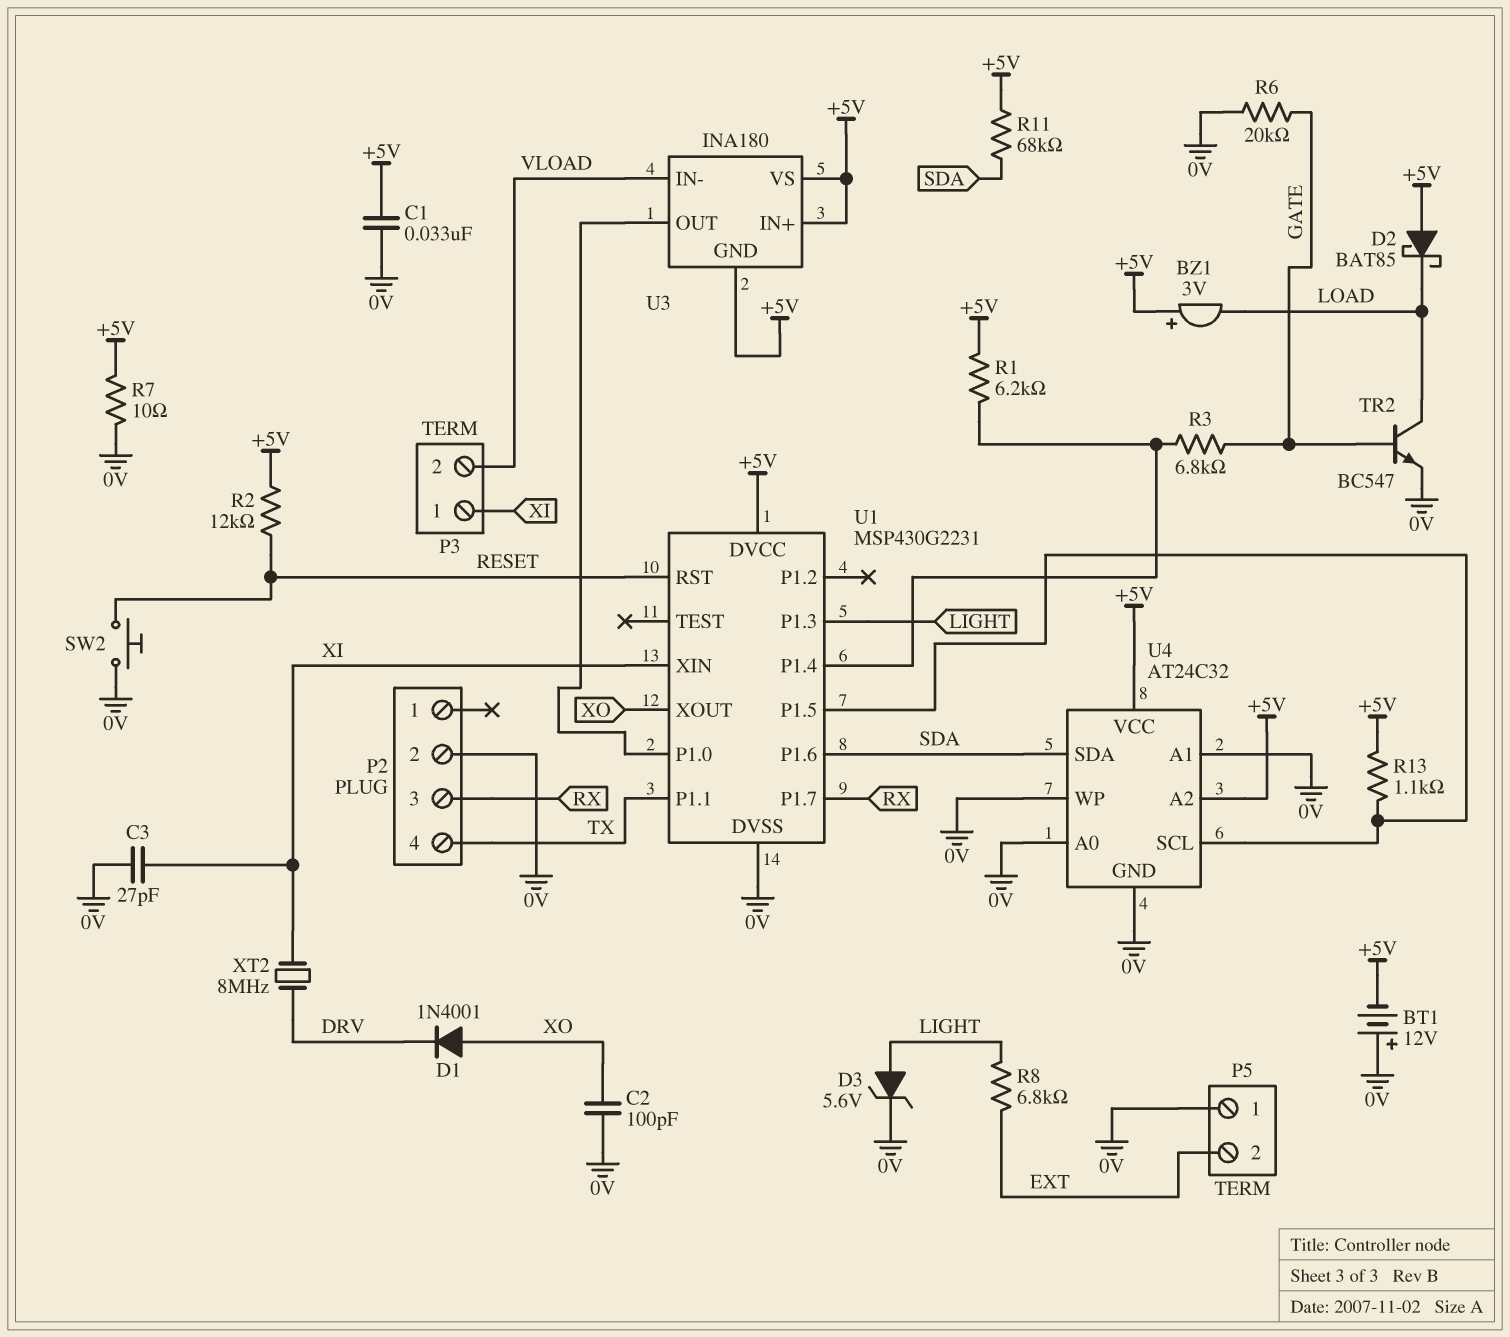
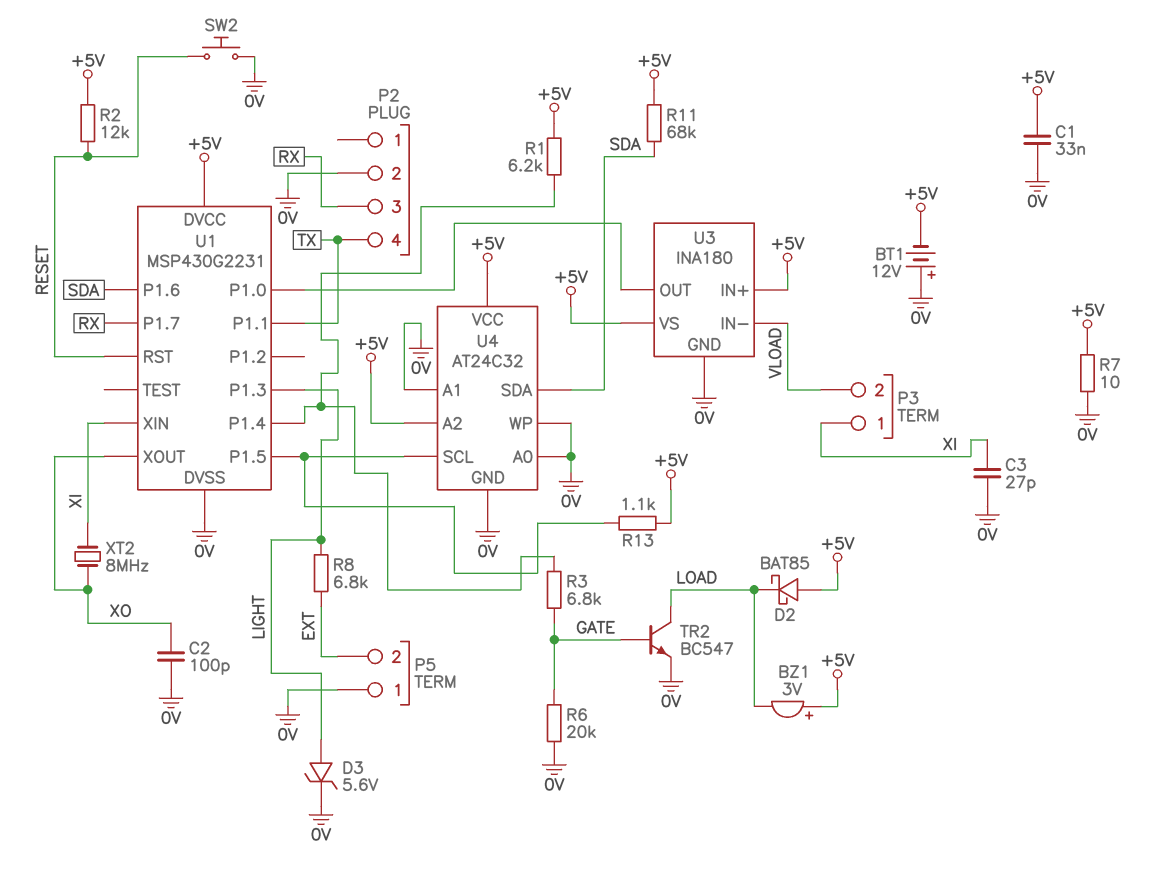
D1: diode 1N4001 (A XO, K DRV) -> none
U3 pin GND: +5V -> 0V
XT2: 8MHz (DRV, XI) -> 8MHz (XI, XO)

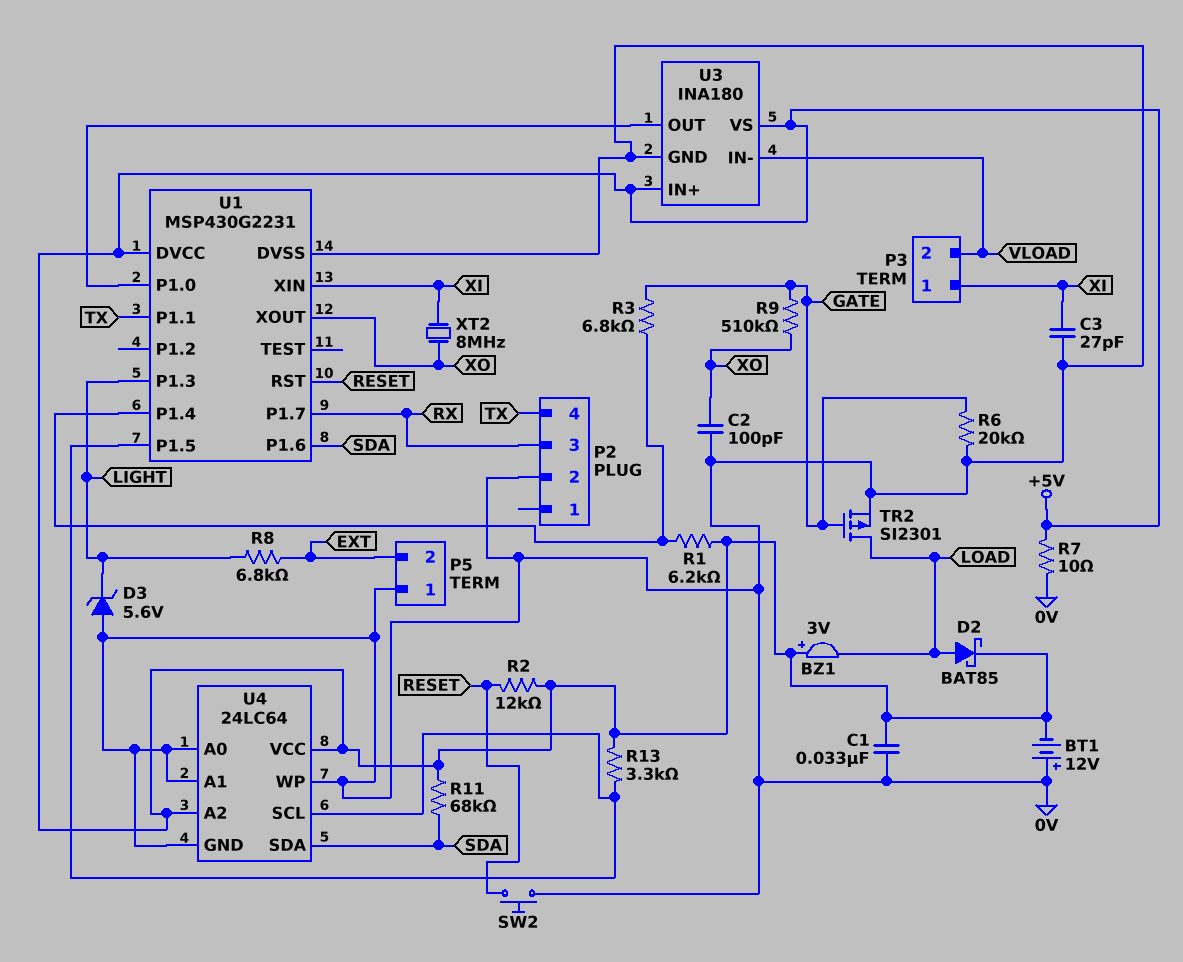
D2: schottky BAT85 (A +5V, K LOAD) -> schottky BAT85 (A LOAD, K +5V)
D3: zener 5.6V (A LIGHT, K 0V) -> zener 5.6V (A 0V, K LIGHT)
R9: none -> 510k (GATE, XO)
R13: 1.1k (+5V, U1/P1.5) -> 3.3k (+5V, U1/P1.5)
TR2: NPN BC547 (B GATE, C LOAD, E 0V) -> PMOS SI2301 (G GATE, D LOAD, S 0V)
U4: AT24C32 -> 24LC64

